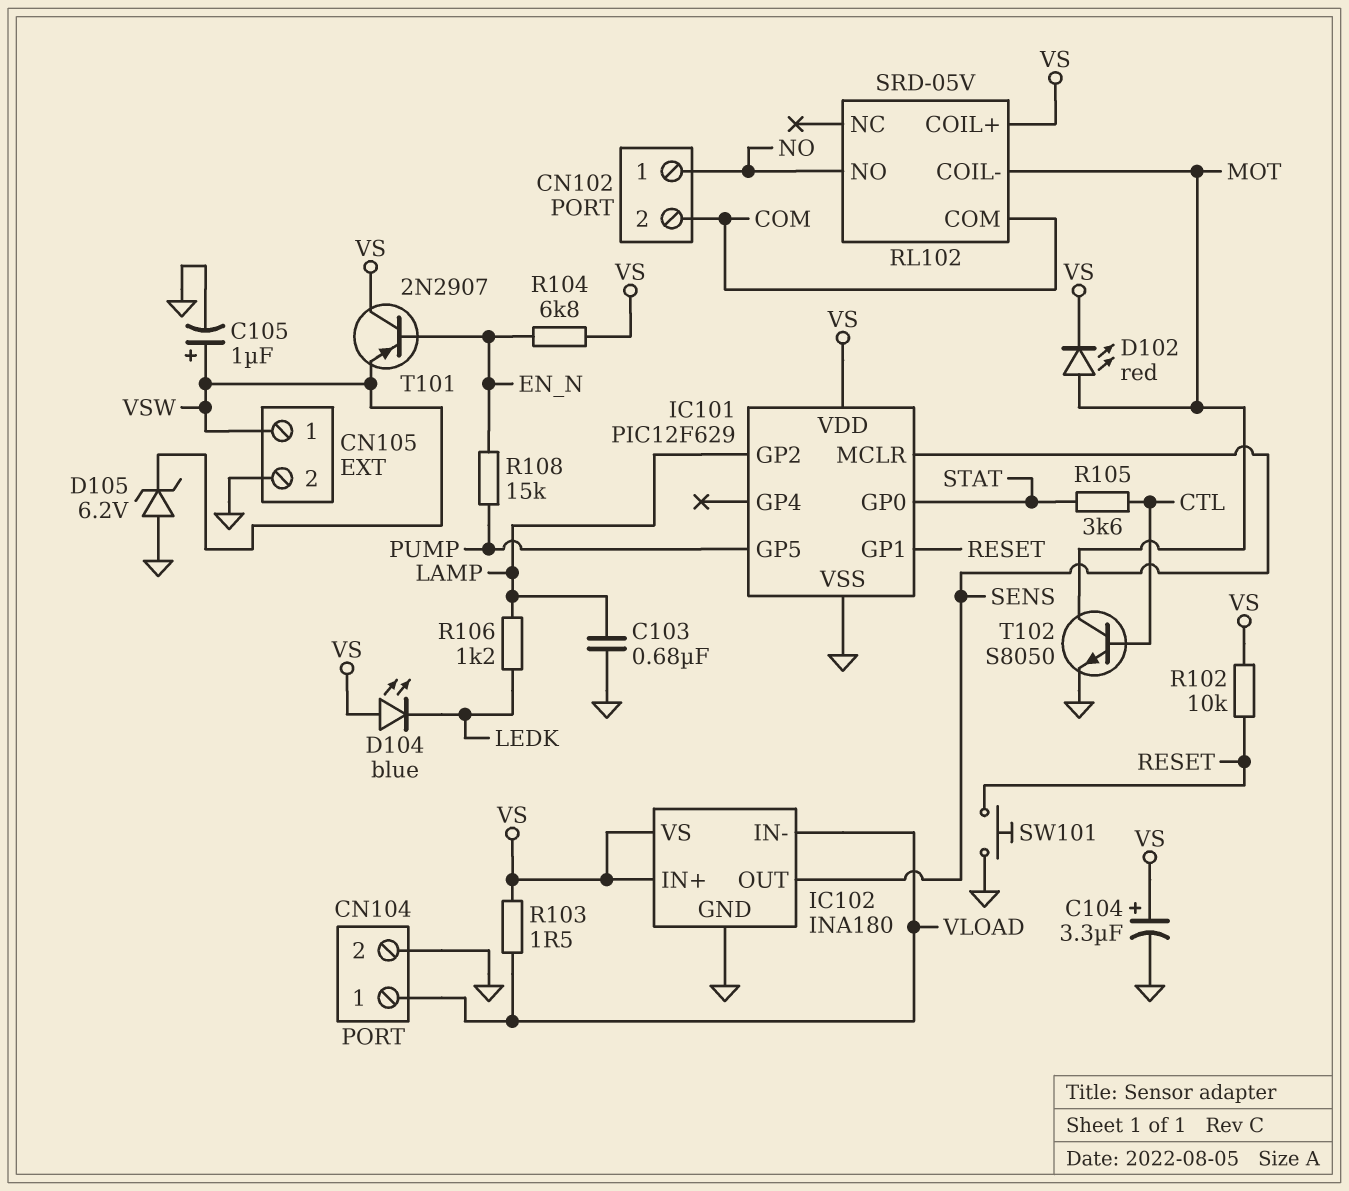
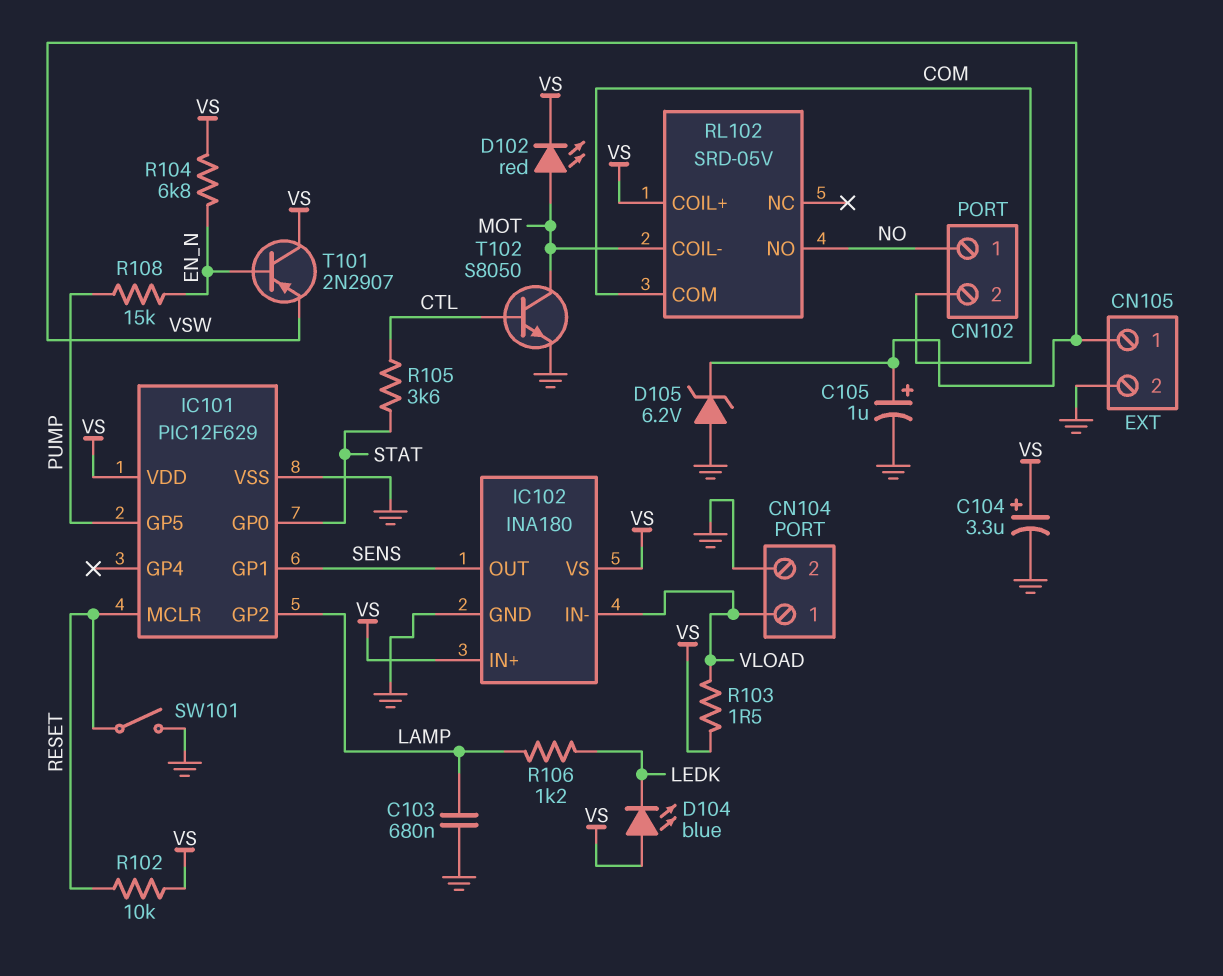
IC101 pin GP1: RESET -> SENS
IC101 pin MCLR: SENS -> RESET
SW101: button (GND, RESET) -> switch (GND, RESET)

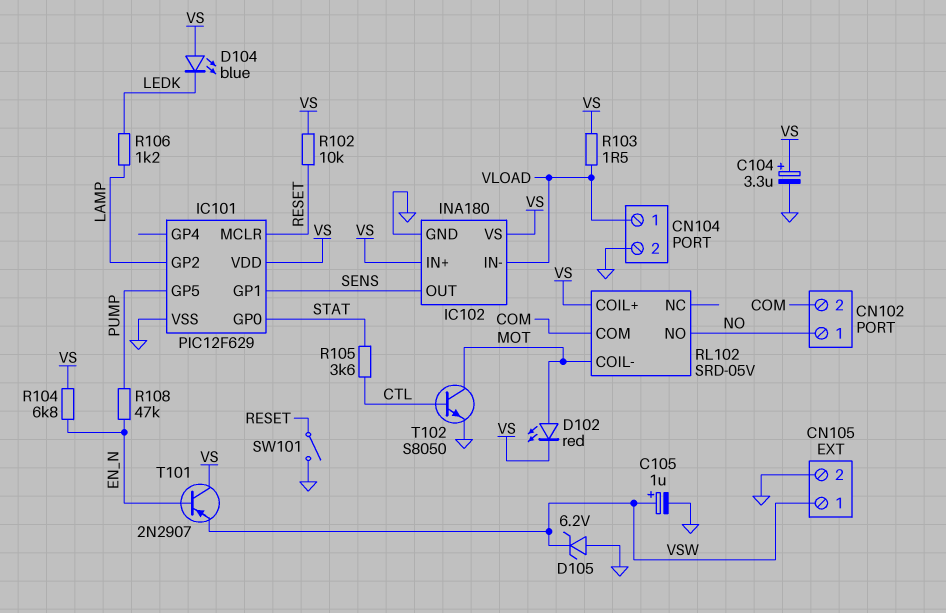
C103: 680nF (GND, LAMP) -> none
R108: 15k (EN_N, PUMP) -> 47k (EN_N, PUMP)

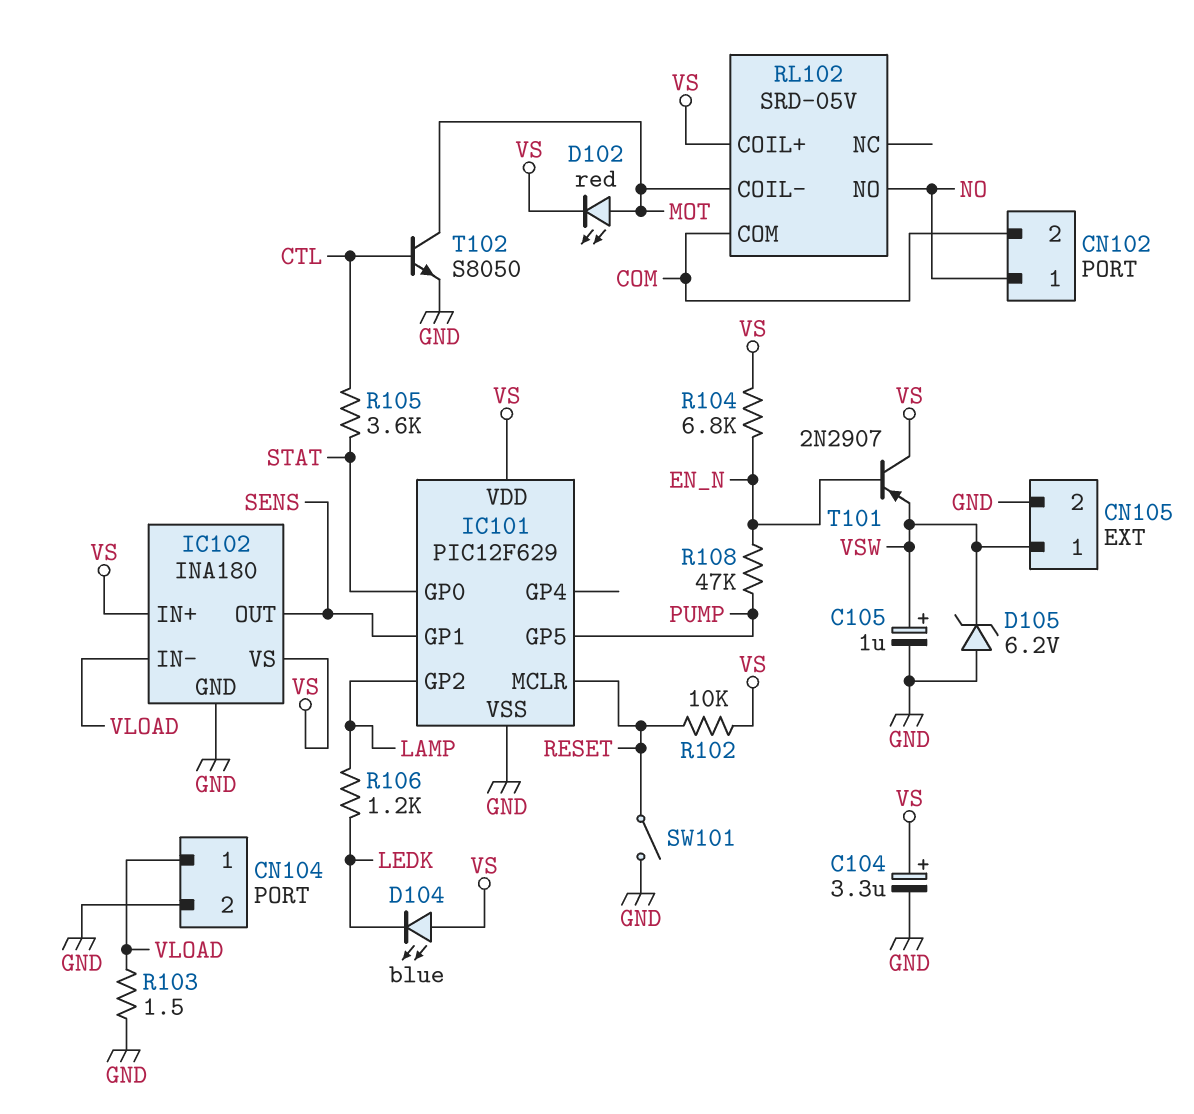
R103: 1.5 (VLOAD, VS) -> 1.5 (GND, VLOAD)

